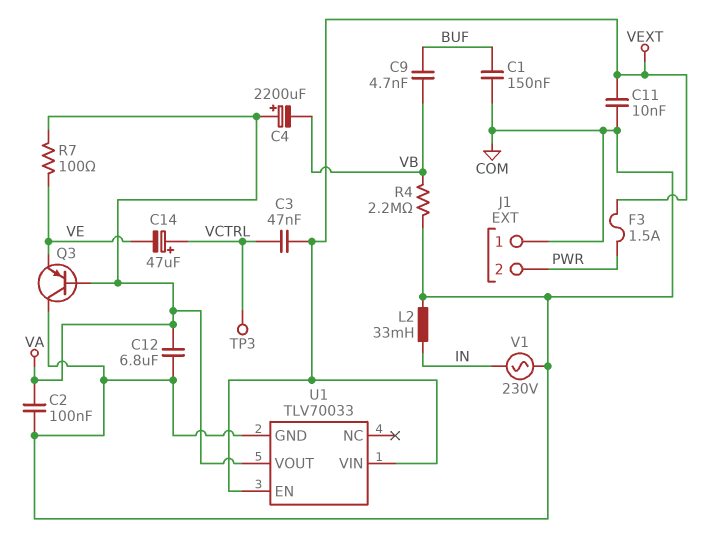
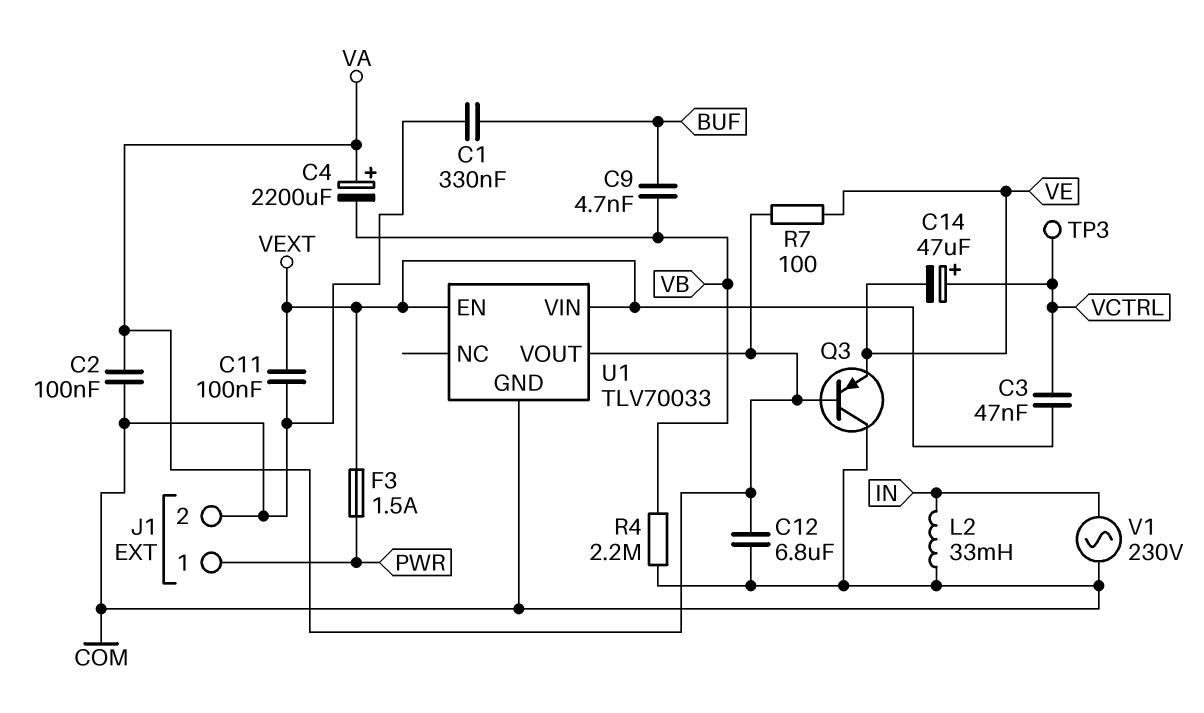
C1: 150nF (BUF, COM) -> 330nF (BUF, COM)
C11: 10nF (COM, VEXT) -> 100nF (COM, VEXT)
J1 pin 1: COM -> PWR
J1 pin 2: PWR -> COM

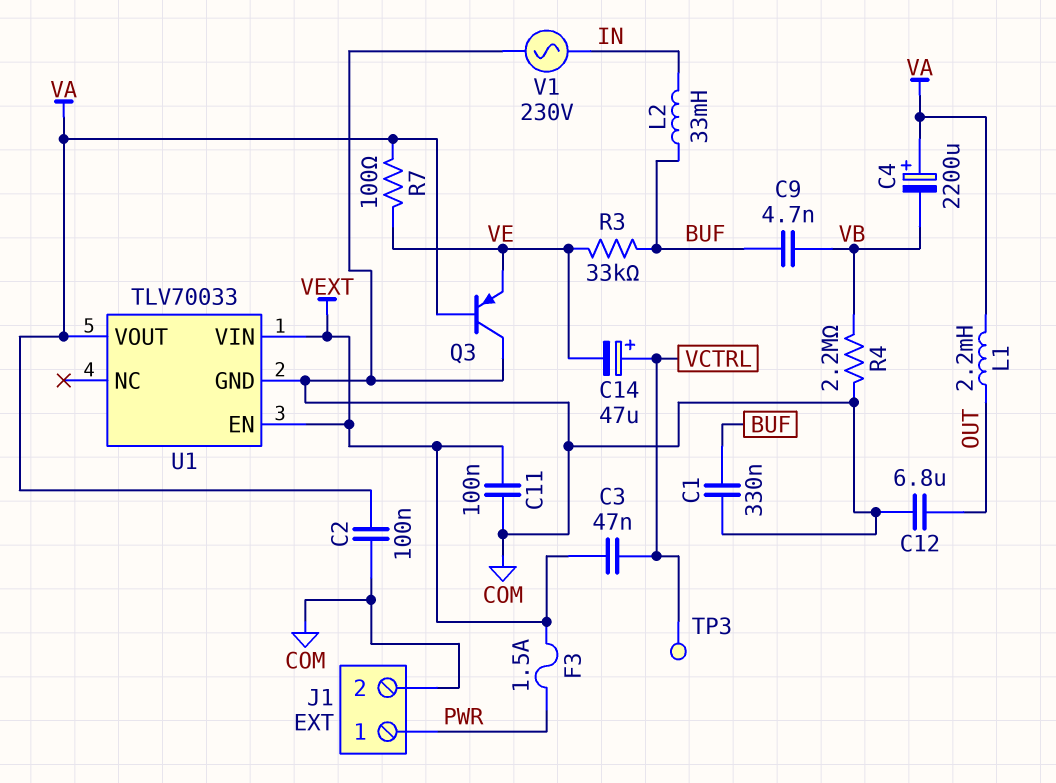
C12: 6.8uF (COM, VA) -> 6.8uF (COM, OUT)
L1: none -> 2.2mH (OUT, VA)
L2: 33mH (COM, IN) -> 33mH (BUF, IN)
R3: none -> 33k (BUF, VE)

